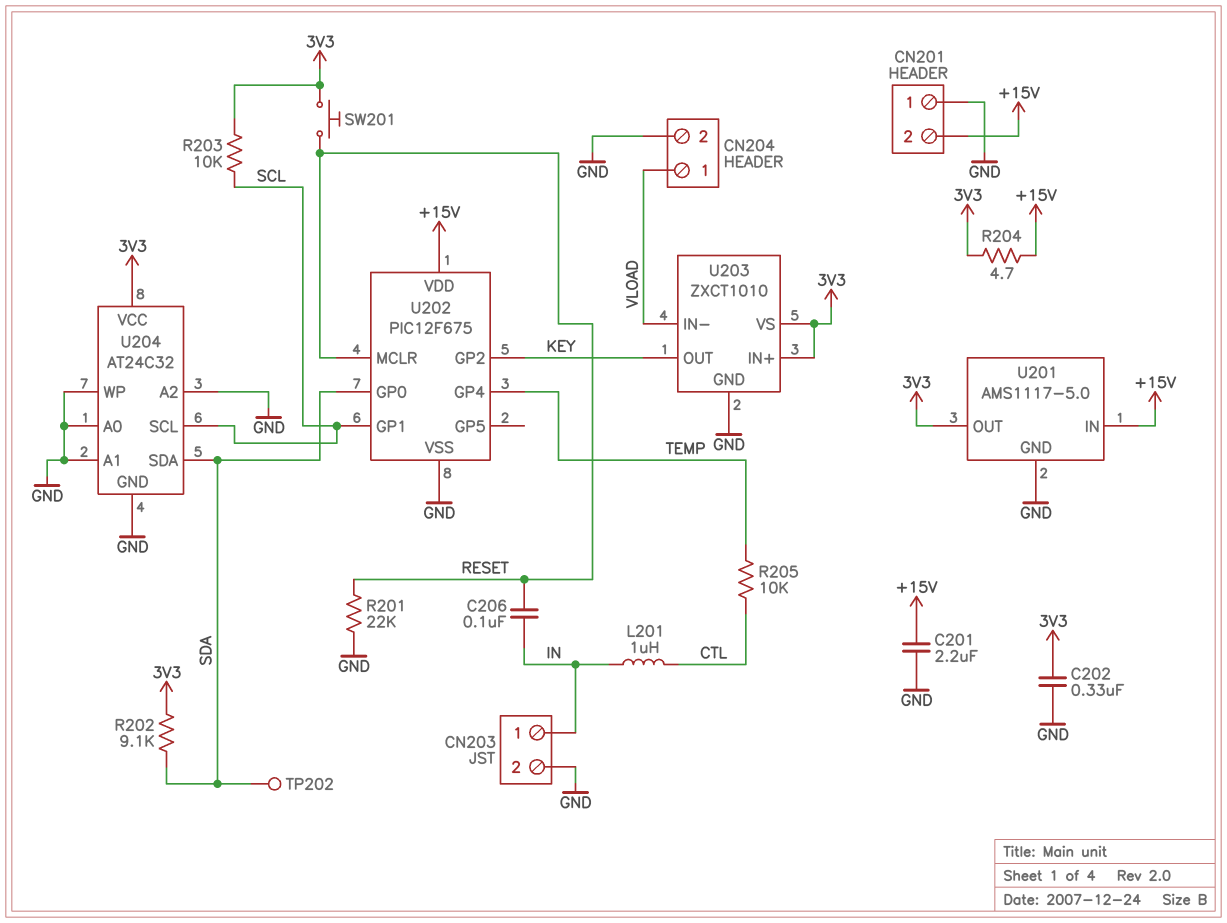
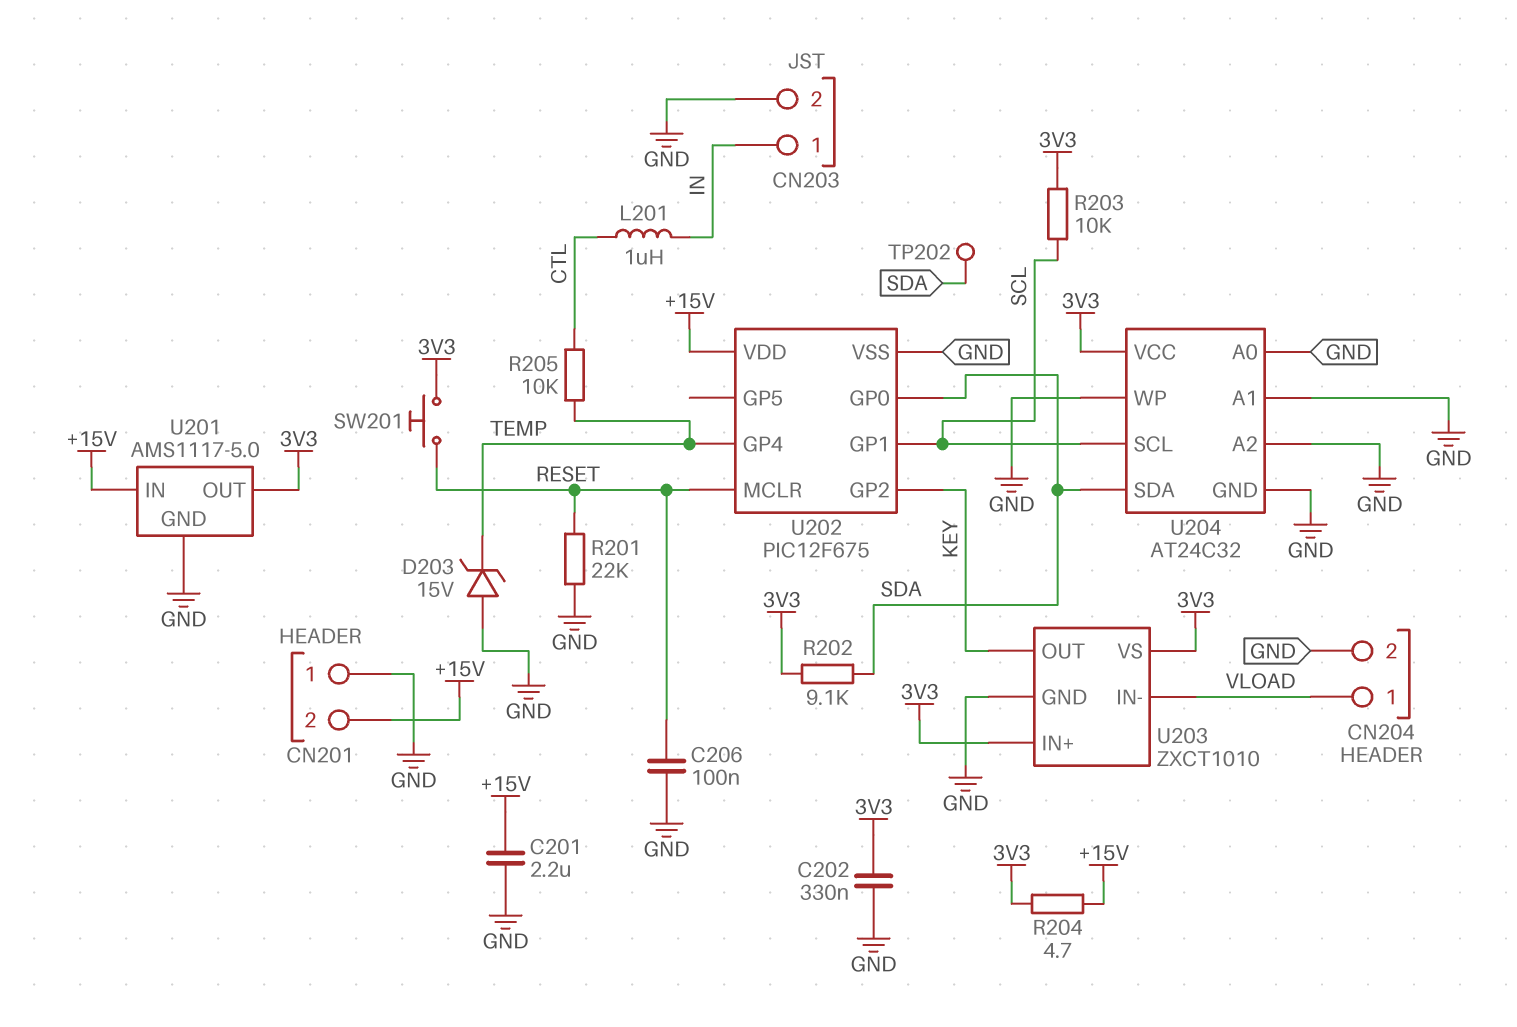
C206: 100nF (IN, RESET) -> 100nF (GND, RESET)
D203: none -> zener 15V (A GND, K TEMP)

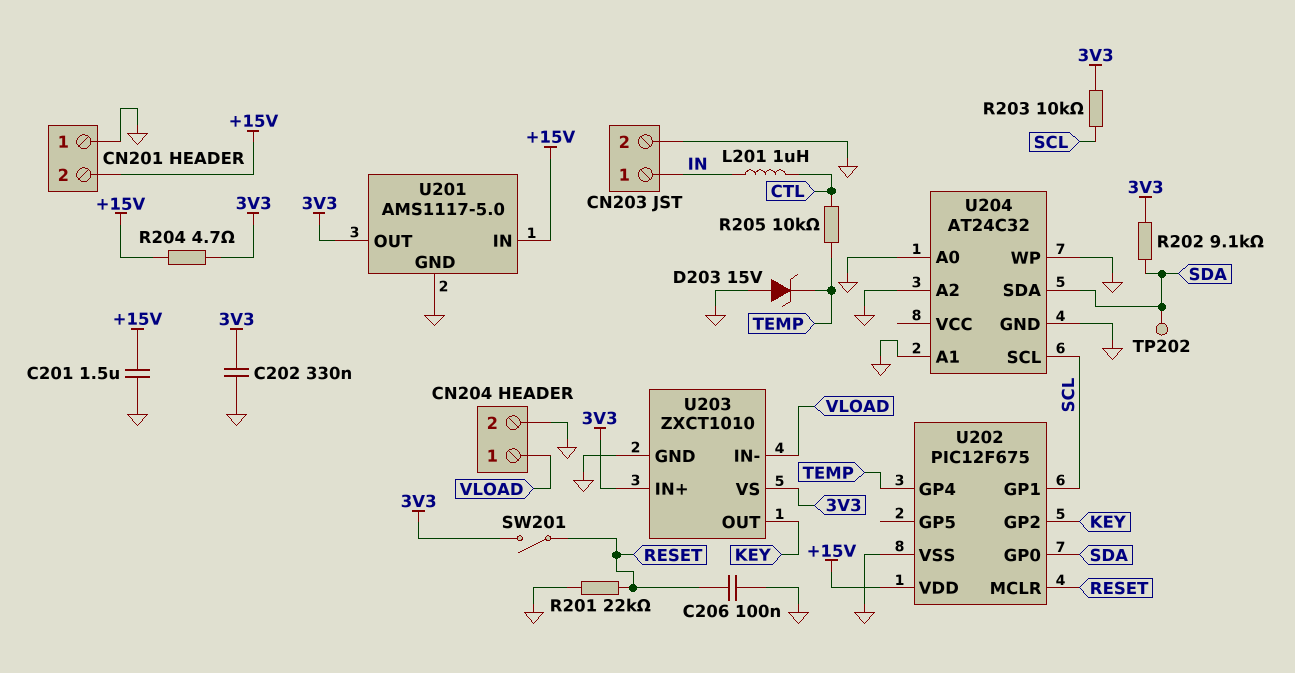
C201: 2.2uF (+15V, GND) -> 1.5uF (+15V, GND)
SW201: button (3V3, RESET) -> switch (3V3, RESET)
U204 pin VCC: 3V3 -> none

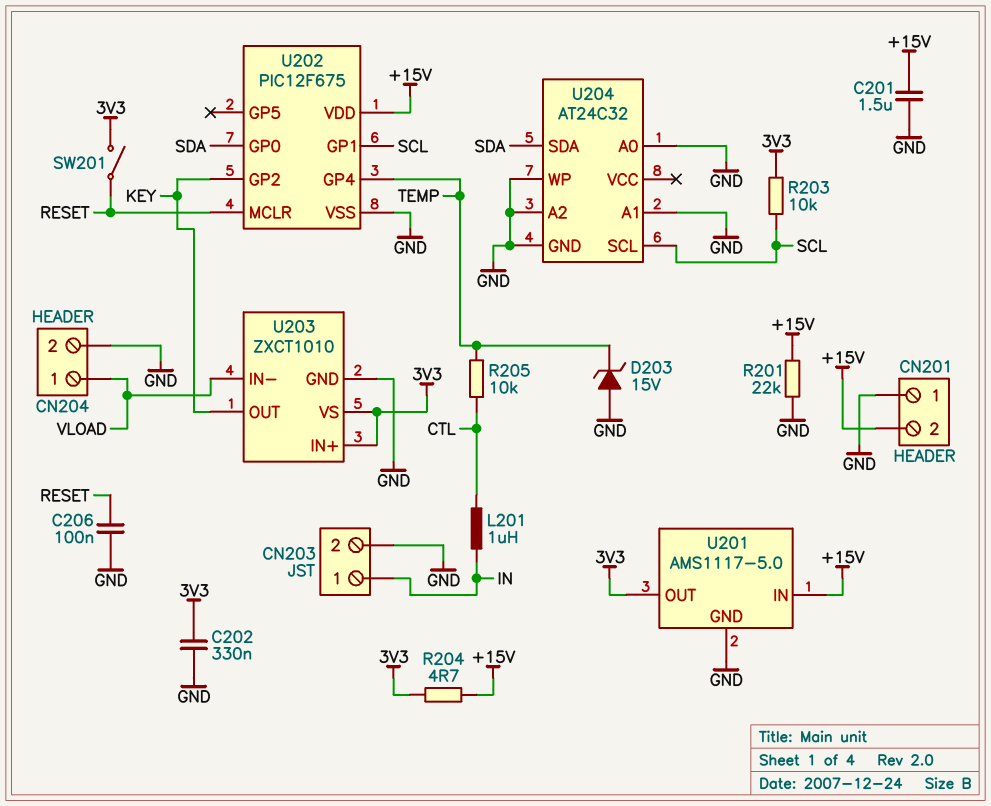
R201: 22k (GND, RESET) -> 22k (+15V, GND)
R202: 9.1k (3V3, SDA) -> none
TP202: test point (SDA) -> none

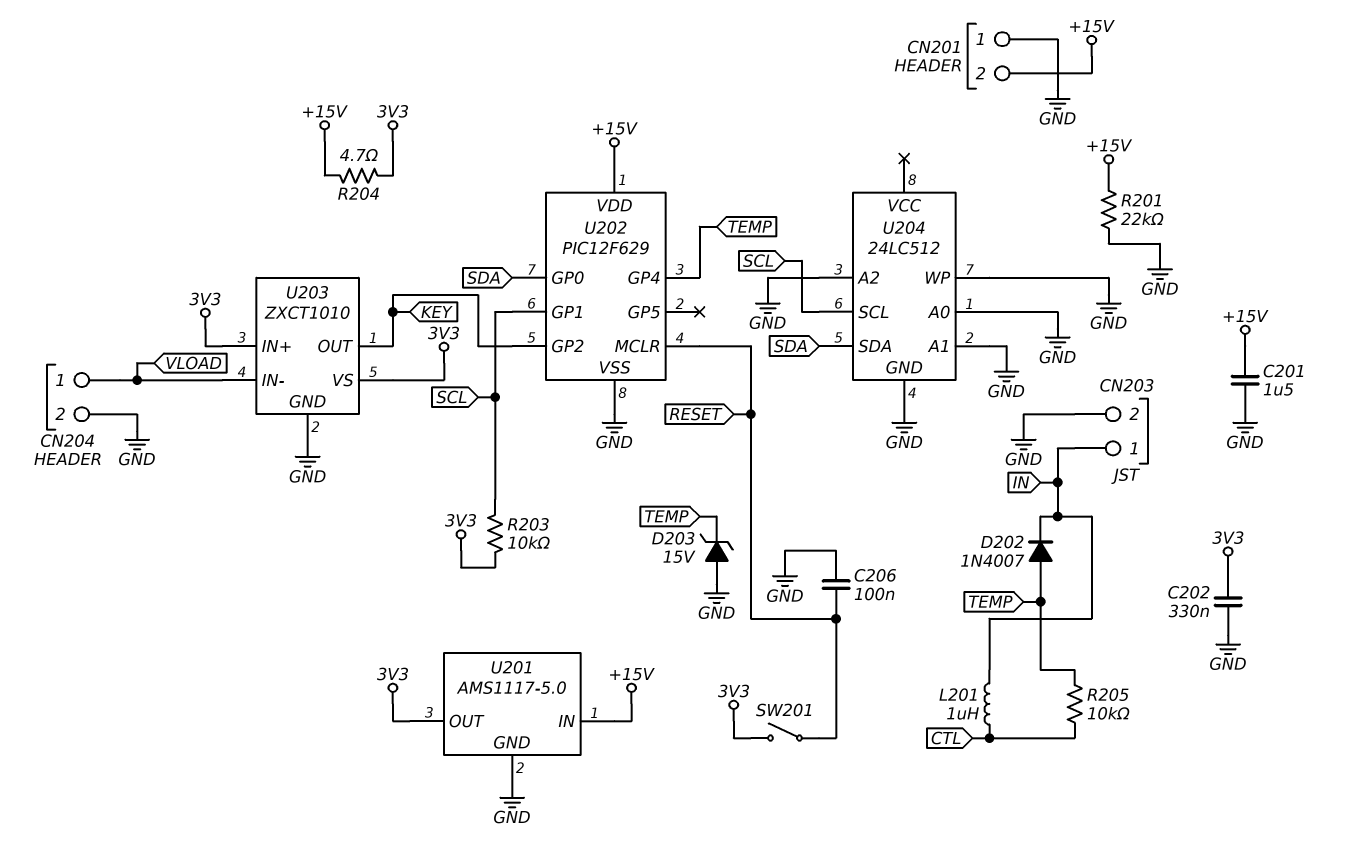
D202: none -> diode 1N4007 (A TEMP, K IN)
U202: PIC12F675 -> PIC12F629
U204: AT24C32 -> 24LC512

